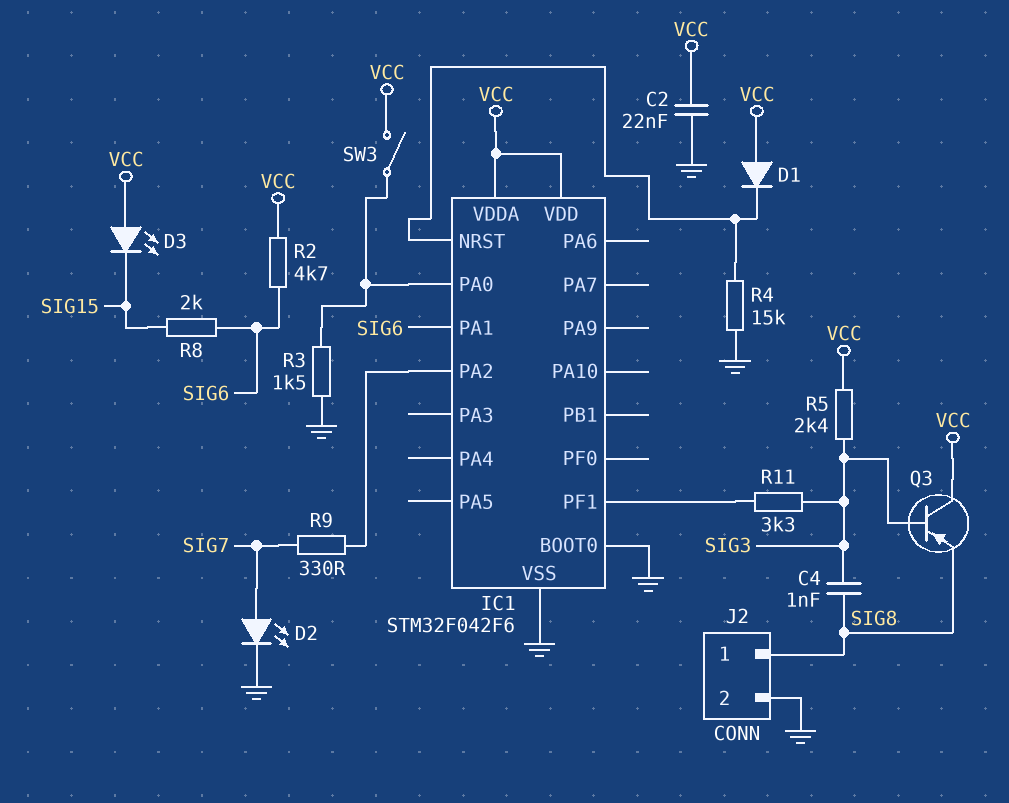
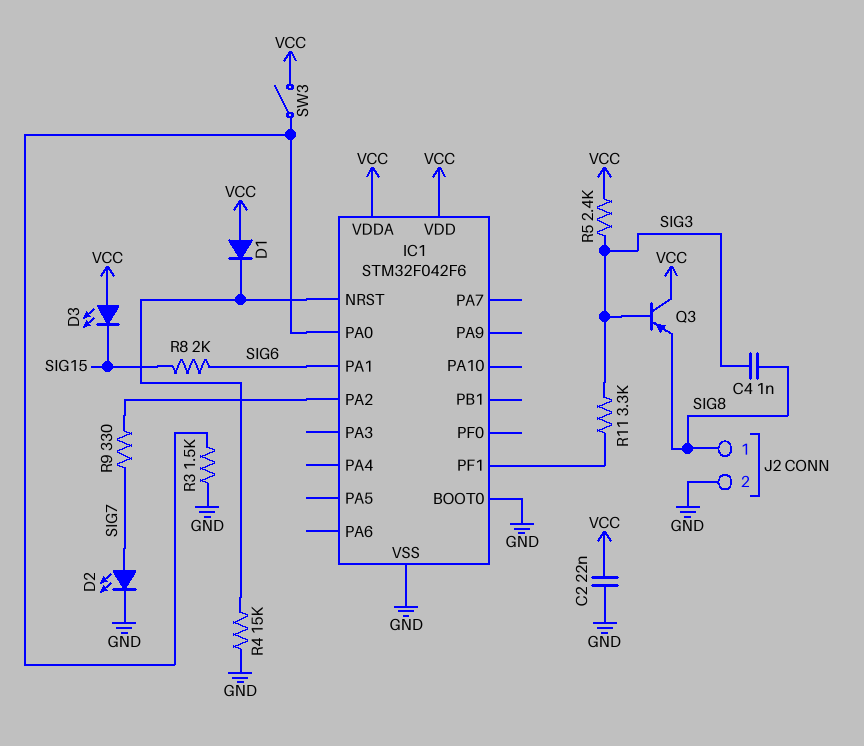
R2: 4.7k (SIG6, VCC) -> none

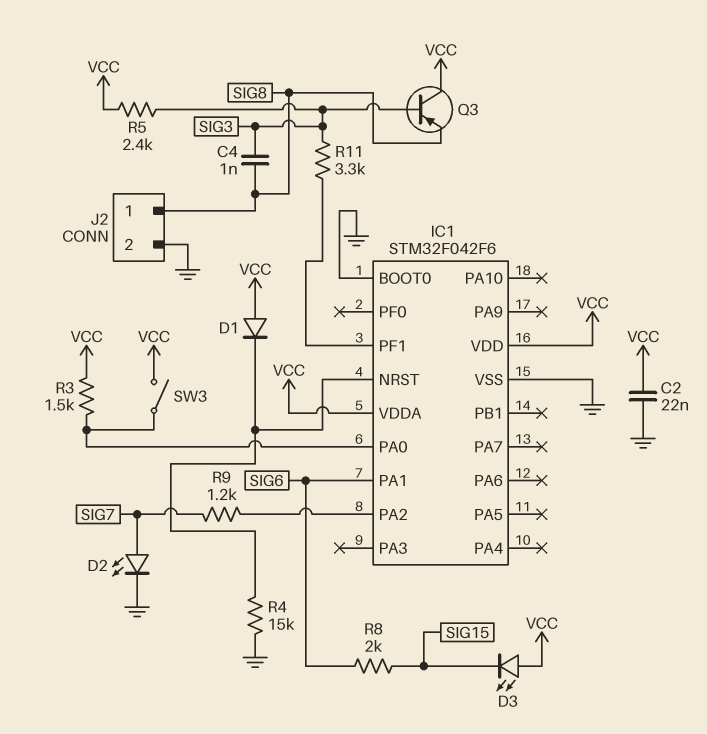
R3: 1.5k (GND, IC1/PA0) -> 1.5k (IC1/PA0, VCC)
R9: 330 (IC1/PA2, SIG7) -> 1.2k (IC1/PA2, SIG7)

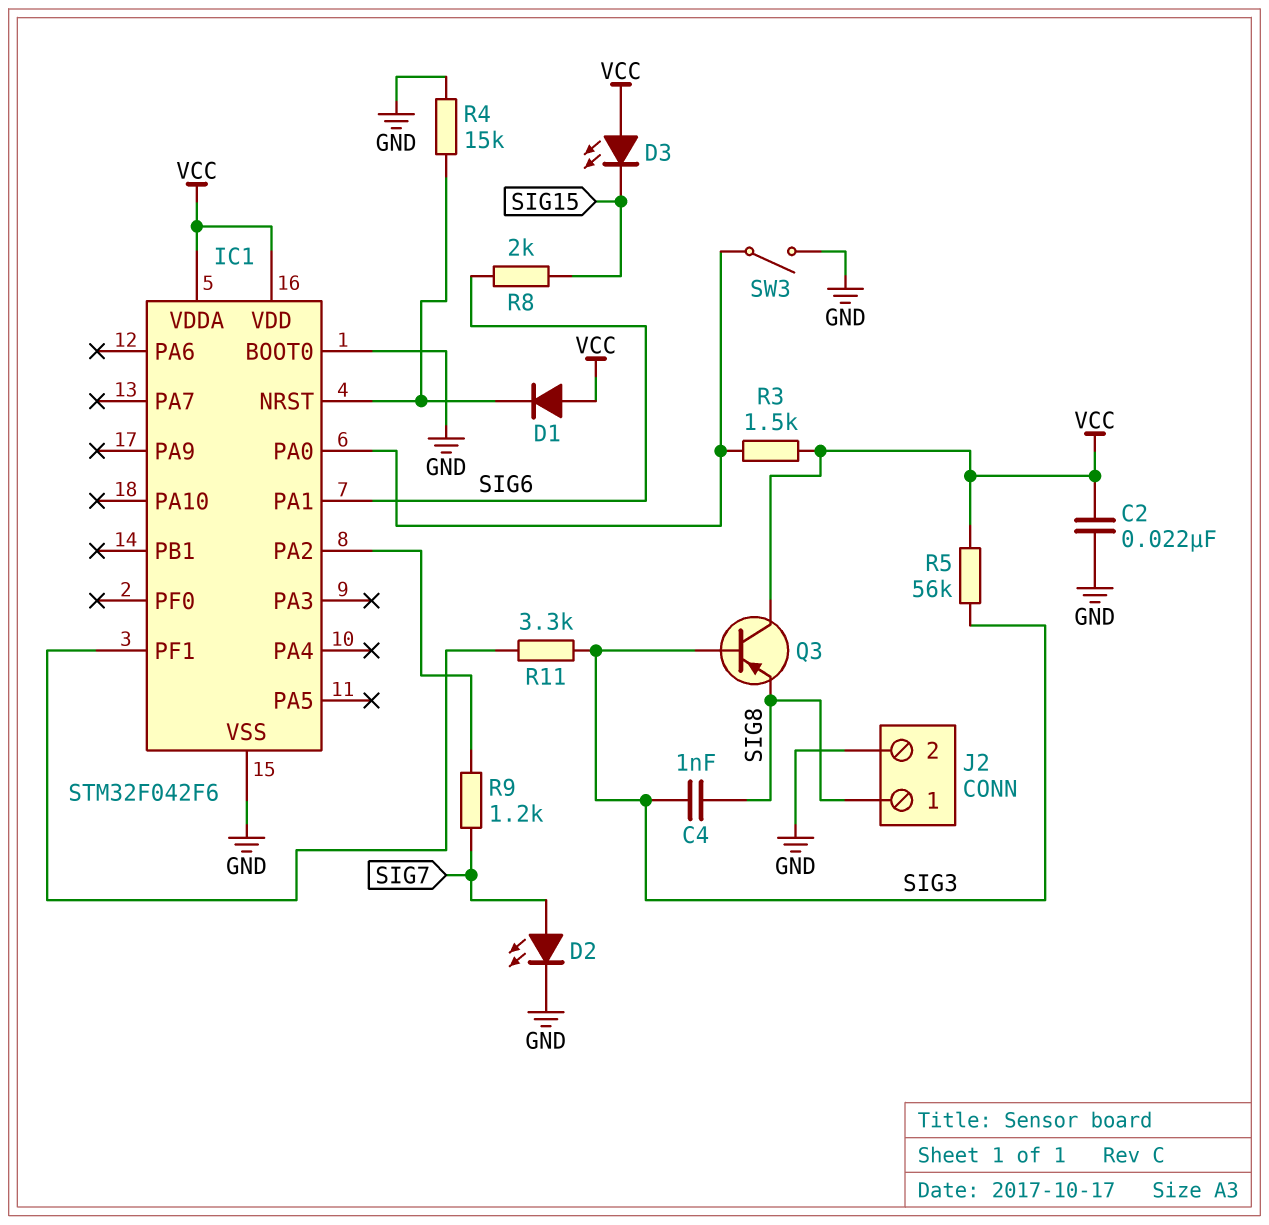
R5: 2.4k (SIG3, VCC) -> 56k (SIG3, VCC)
SW3: switch (IC1/PA0, VCC) -> switch (GND, IC1/PA0)

